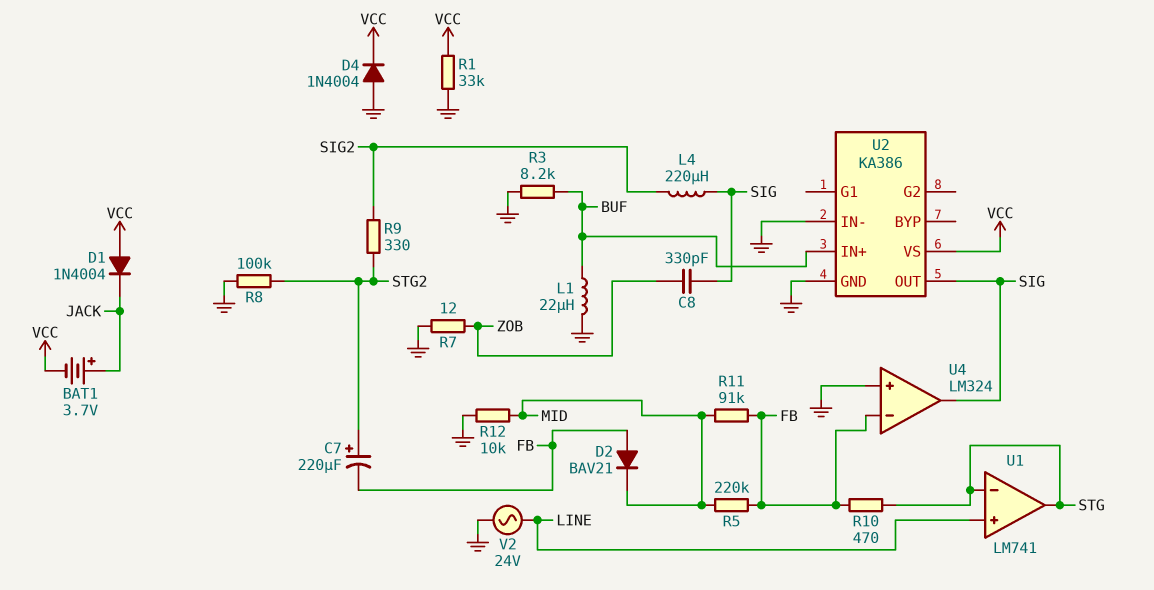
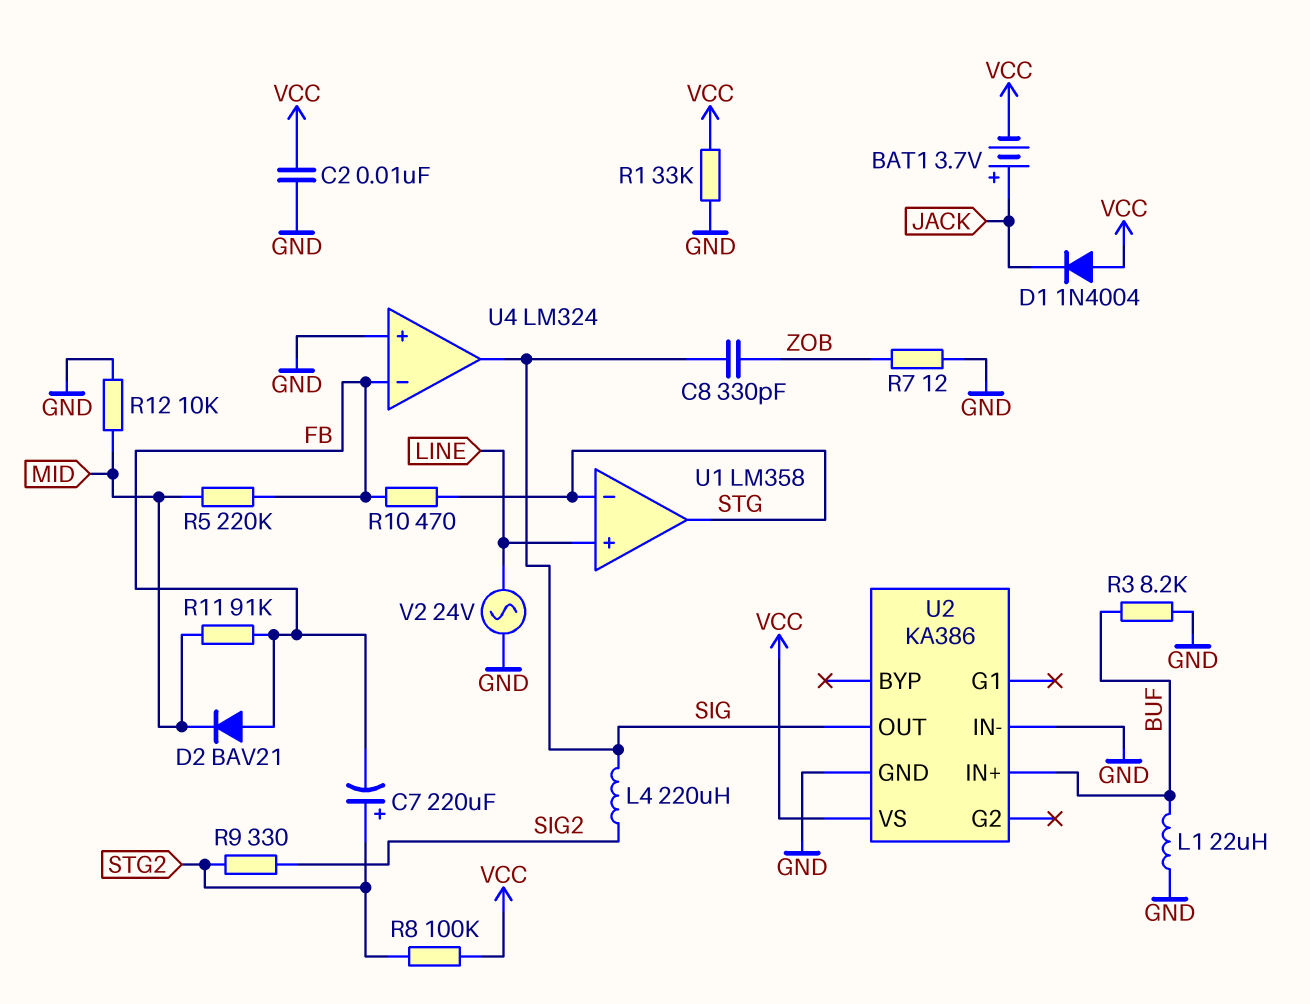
C2: none -> 10nF (GND, VCC)
D4: diode 1N4004 (A GND, K VCC) -> none
R8: 100k (GND, STG2) -> 100k (STG2, VCC)
U1: LM741 -> LM358

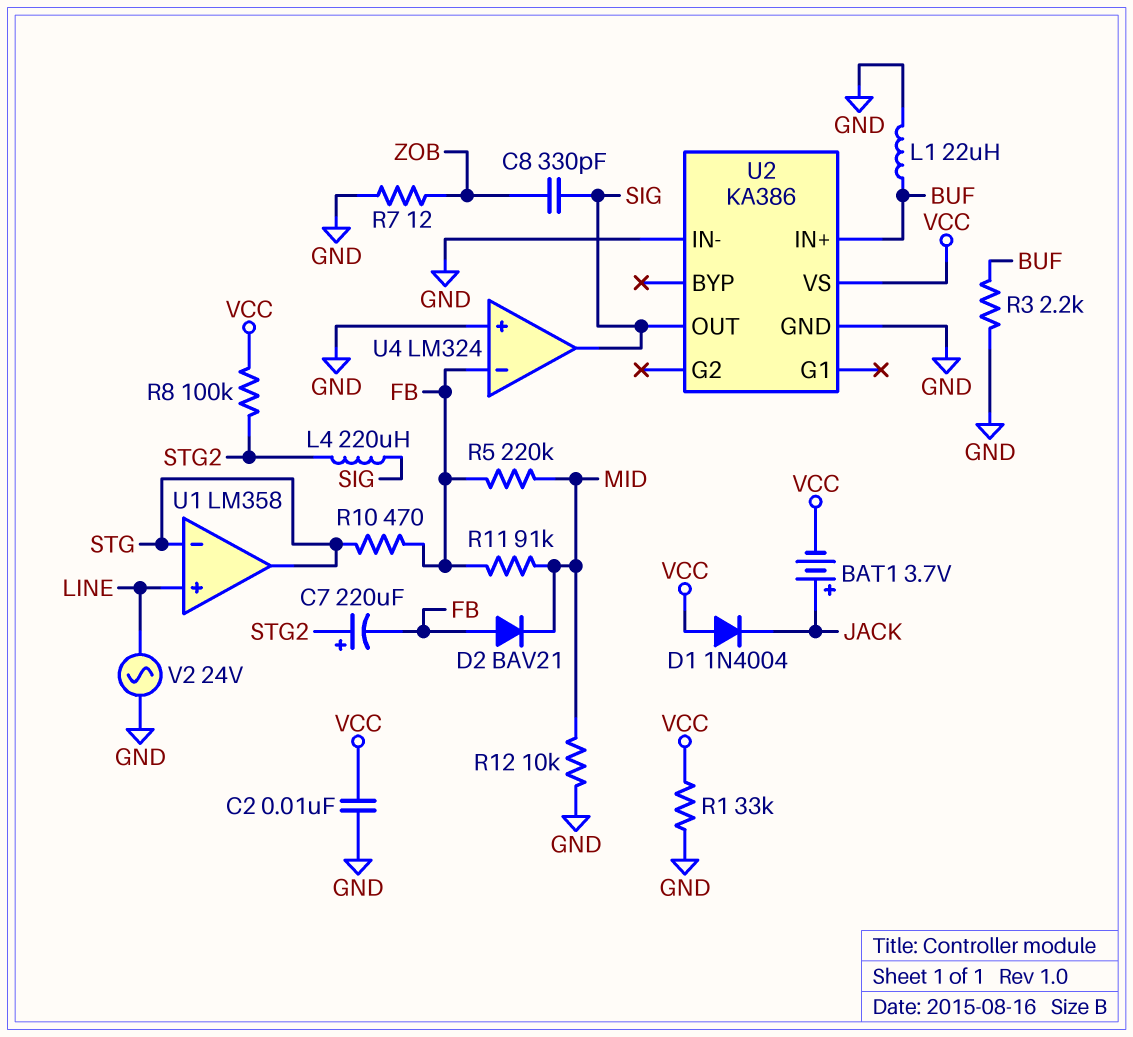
L4: 220uH (SIG, SIG2) -> 220uH (SIG, STG2)
R3: 8.2k (BUF, GND) -> 2.2k (BUF, GND)
R9: 330 (SIG2, STG2) -> none

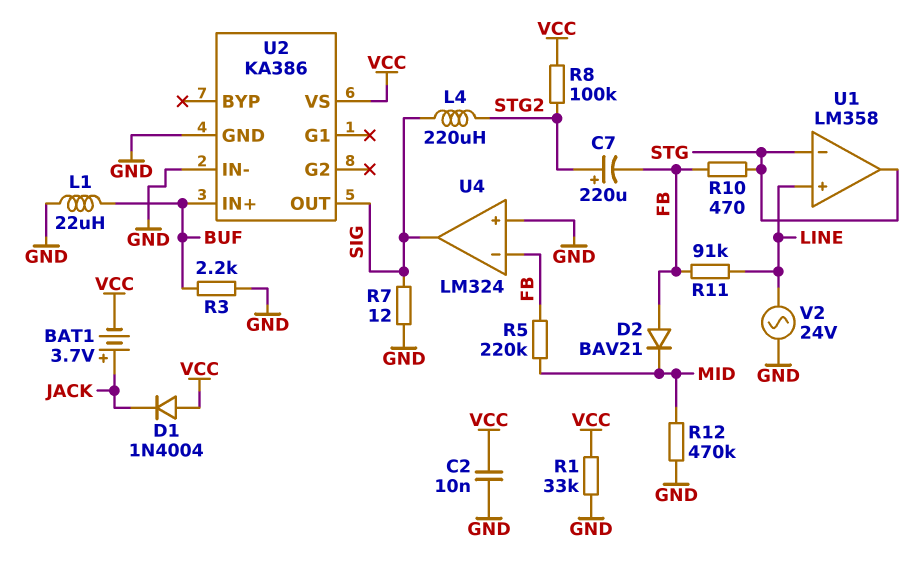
C8: 330pF (SIG, ZOB) -> none
R7: 12 (GND, ZOB) -> 12 (GND, SIG)
R11: 91k (FB, MID) -> 91k (FB, LINE)
R12: 10k (GND, MID) -> 470k (GND, MID)

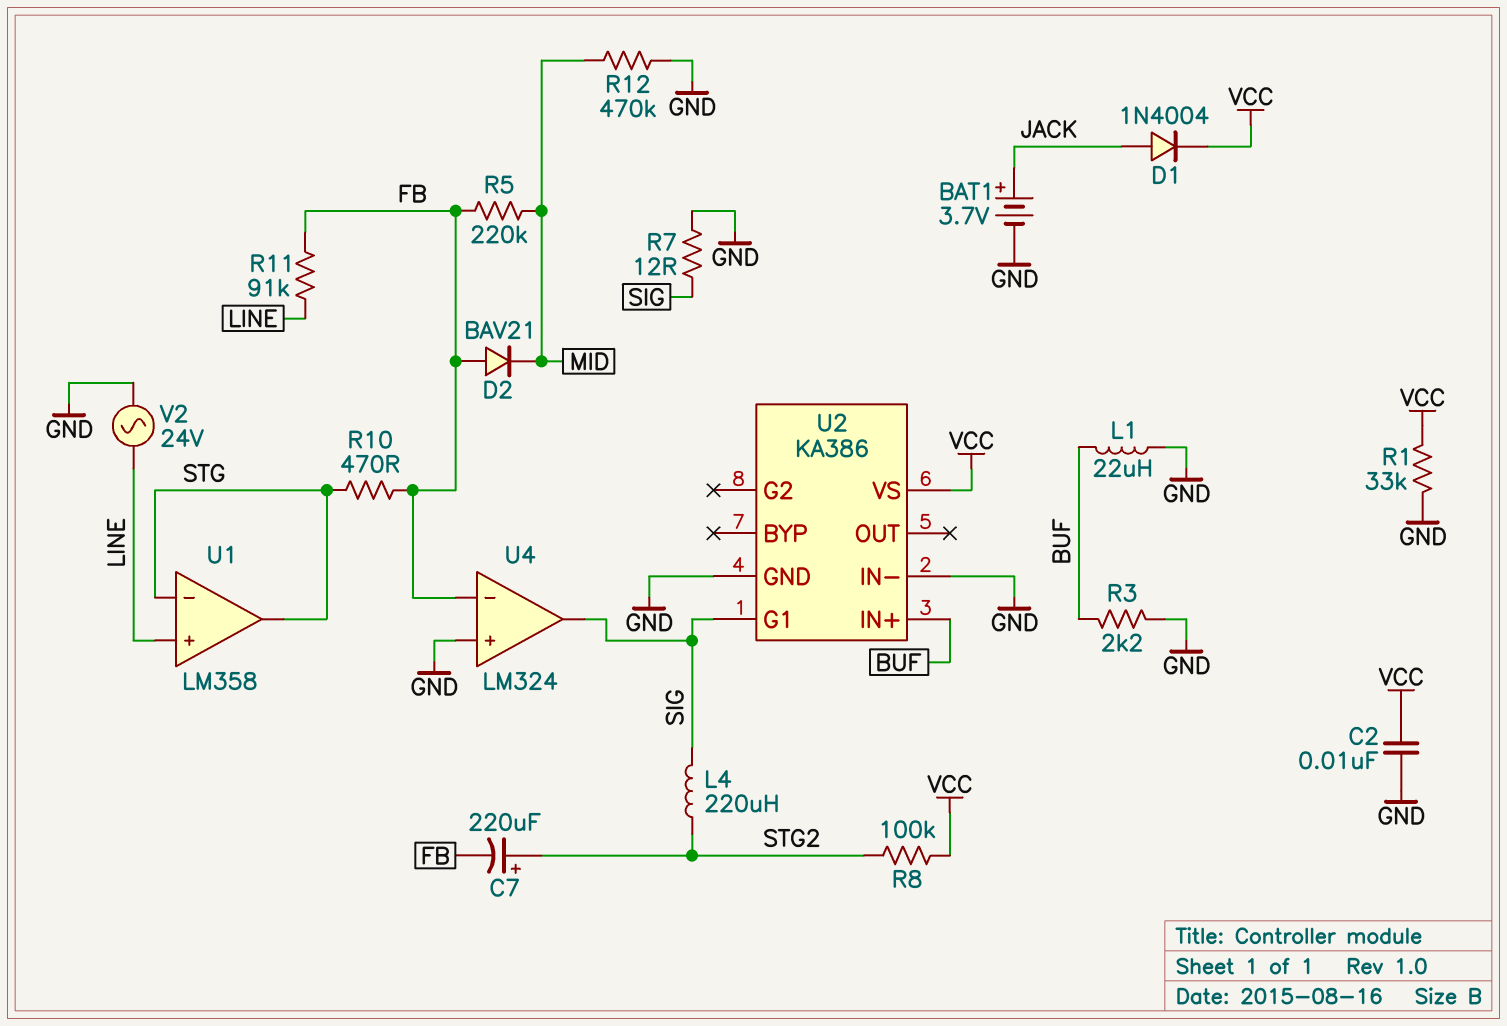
BAT1: 3.7V (plus JACK, minus VCC) -> 3.7V (plus JACK, minus GND)
D1: diode 1N4004 (A VCC, K JACK) -> diode 1N4004 (A JACK, K VCC)
U2 pin G1: none -> SIG
U2 pin OUT: SIG -> none

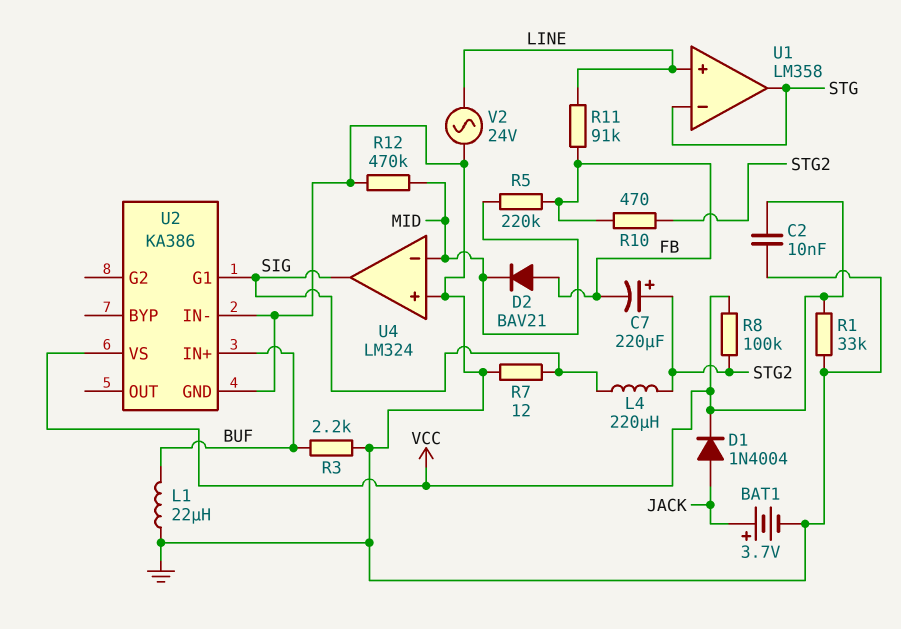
R10: 470 (FB, STG) -> 470 (FB, STG2)
U4 pin in-: FB -> MID

